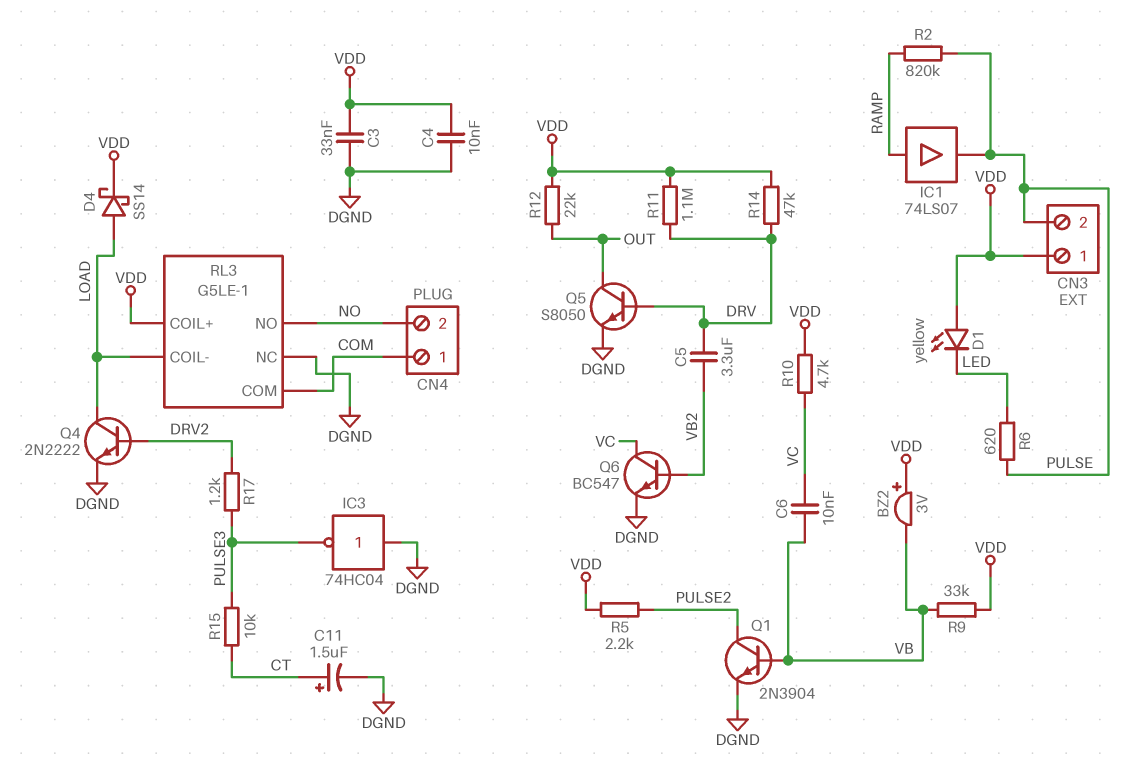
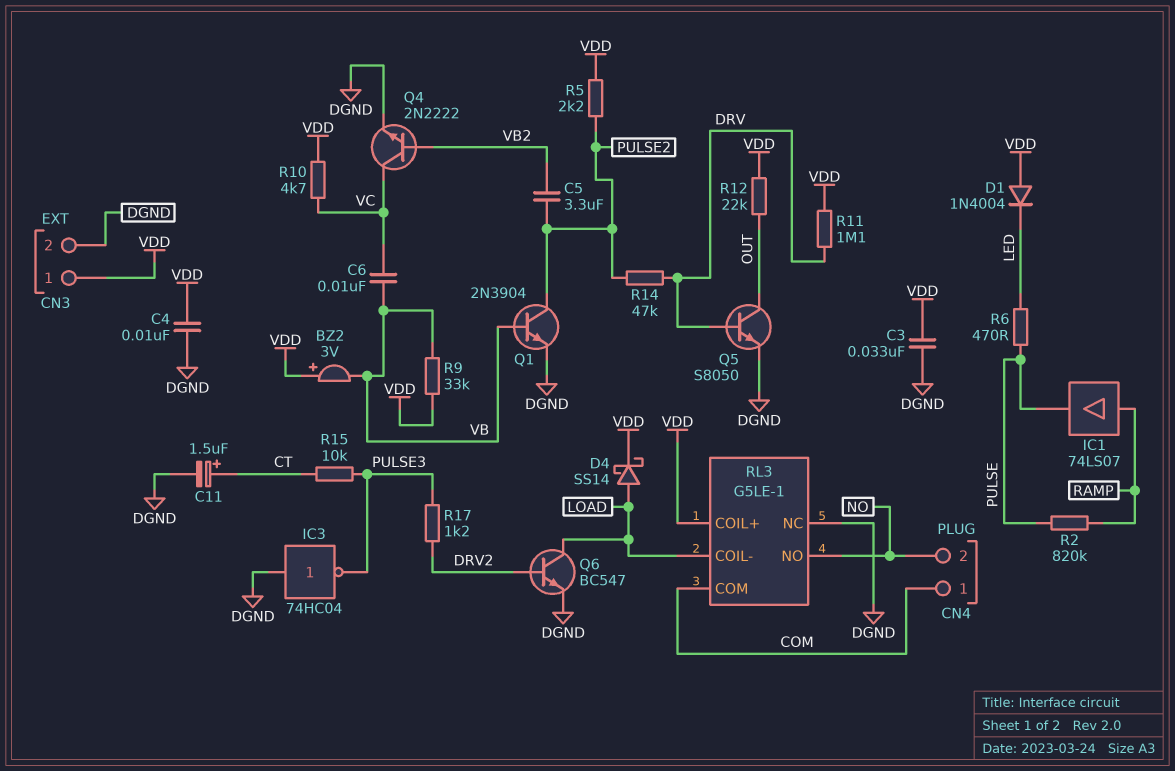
C5: 3.3uF (DRV, VB2) -> 3.3uF (PULSE2, VB2)
CN3 pin 2: PULSE -> DGND
D1: LED yellow (A VDD, K LED) -> diode 1N4004 (A VDD, K LED)
Q4: NPN 2N2222 (B DRV2, C LOAD, E DGND) -> NPN 2N2222 (B VB2, C VC, E DGND)
Q6: NPN BC547 (B VB2, C VC, E DGND) -> NPN BC547 (B DRV2, C LOAD, E DGND)
R6: 620 (LED, PULSE) -> 470 (LED, PULSE)
R14: 47k (DRV, VDD) -> 47k (DRV, PULSE2)

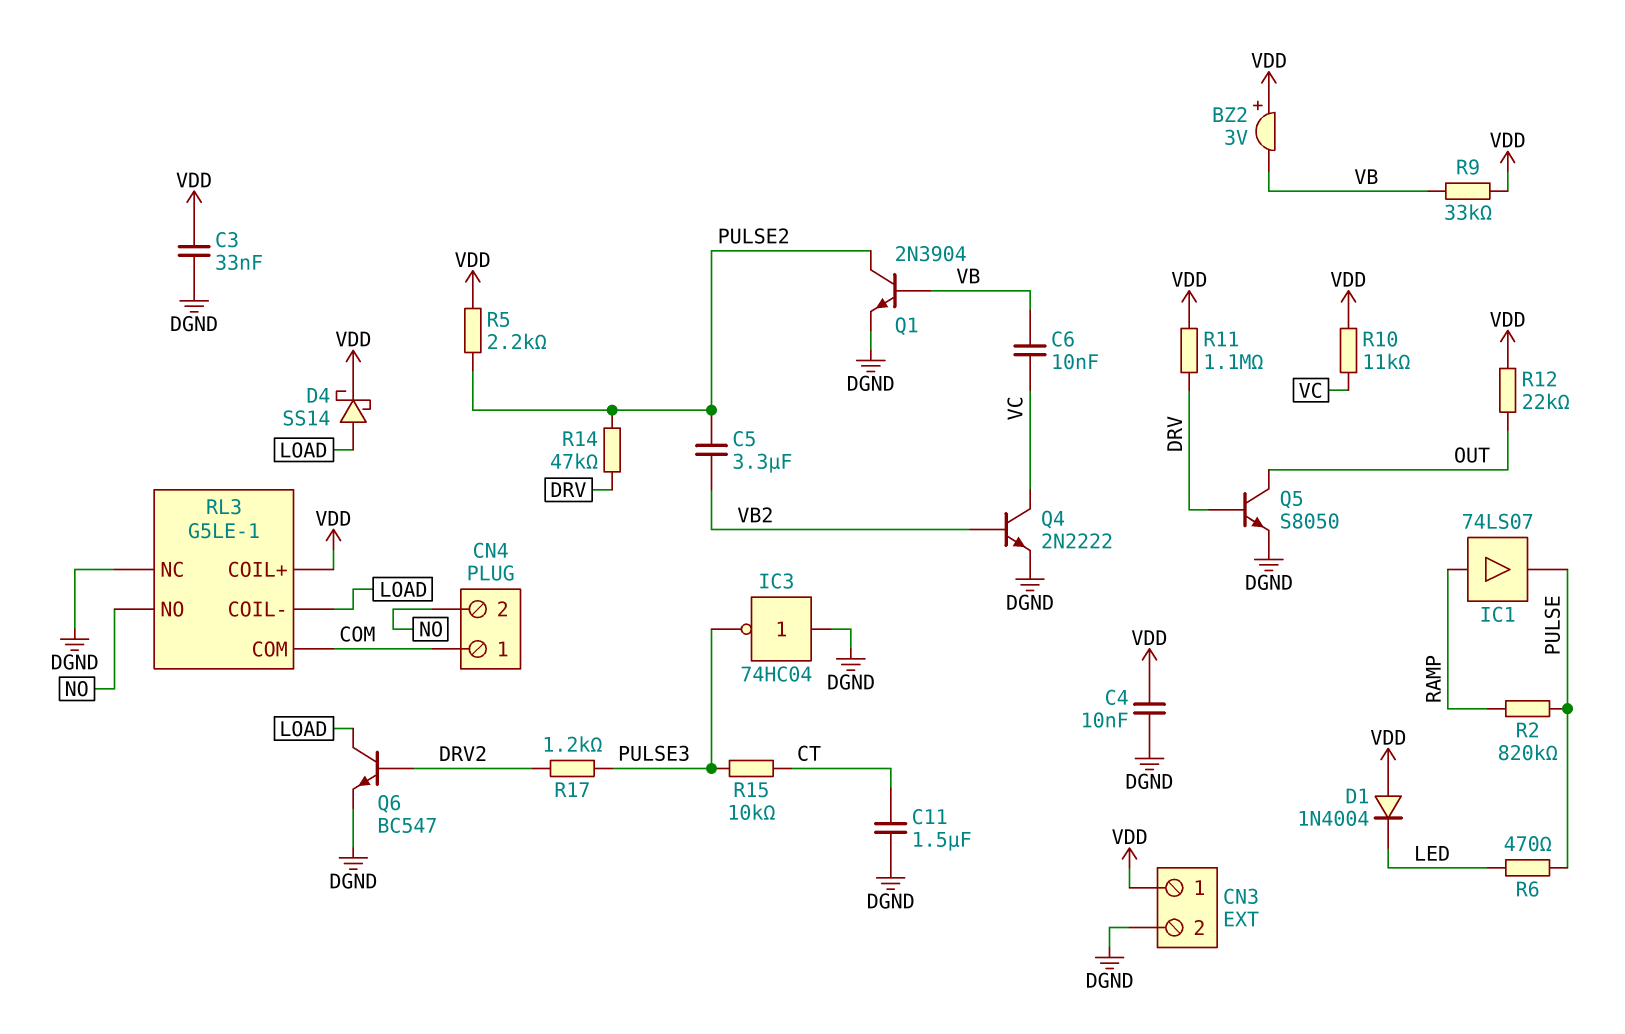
C11: 1.5uF (plus CT, minus DGND) -> 1.5uF (CT, DGND)
R10: 4.7k (VC, VDD) -> 11k (VC, VDD)

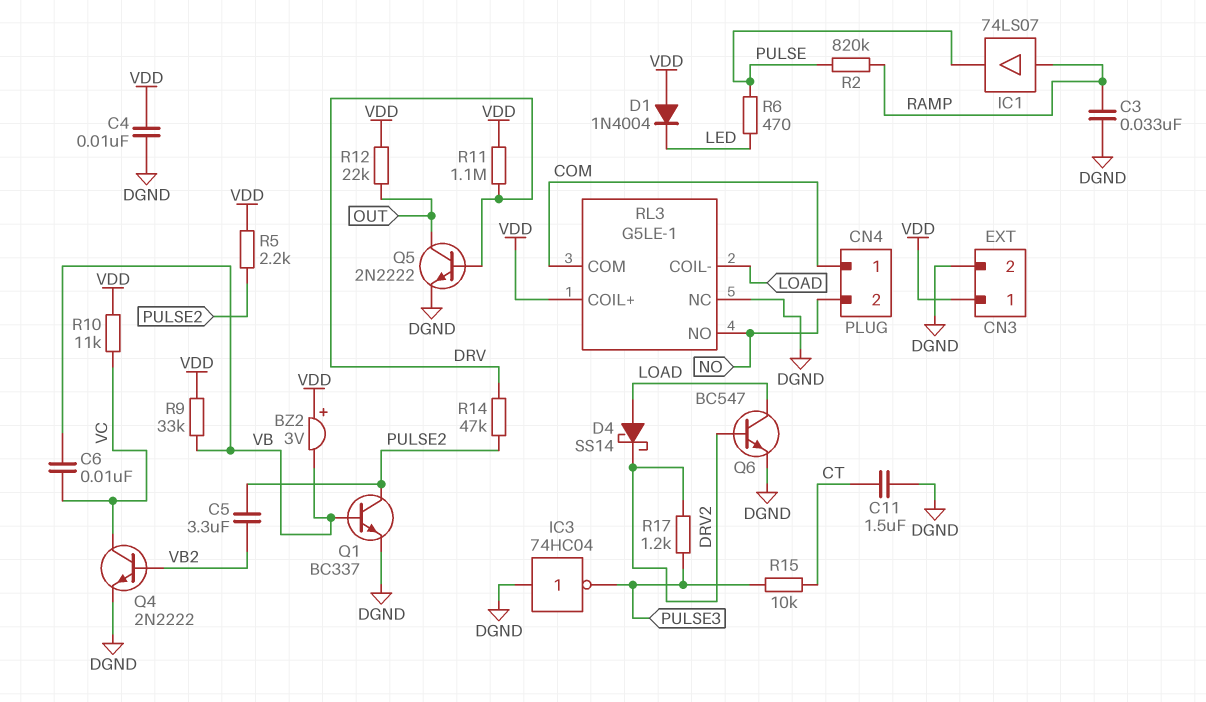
C3: 33nF (DGND, VDD) -> 33nF (DGND, RAMP)
D4: schottky SS14 (A LOAD, K VDD) -> schottky SS14 (A LOAD, K DRV2)
Q1: NPN 2N3904 (B VB, C PULSE2, E DGND) -> NPN BC337 (B VB, C PULSE2, E DGND)
Q5: NPN S8050 (B DRV, C OUT, E DGND) -> NPN 2N2222 (B DRV, C OUT, E DGND)

